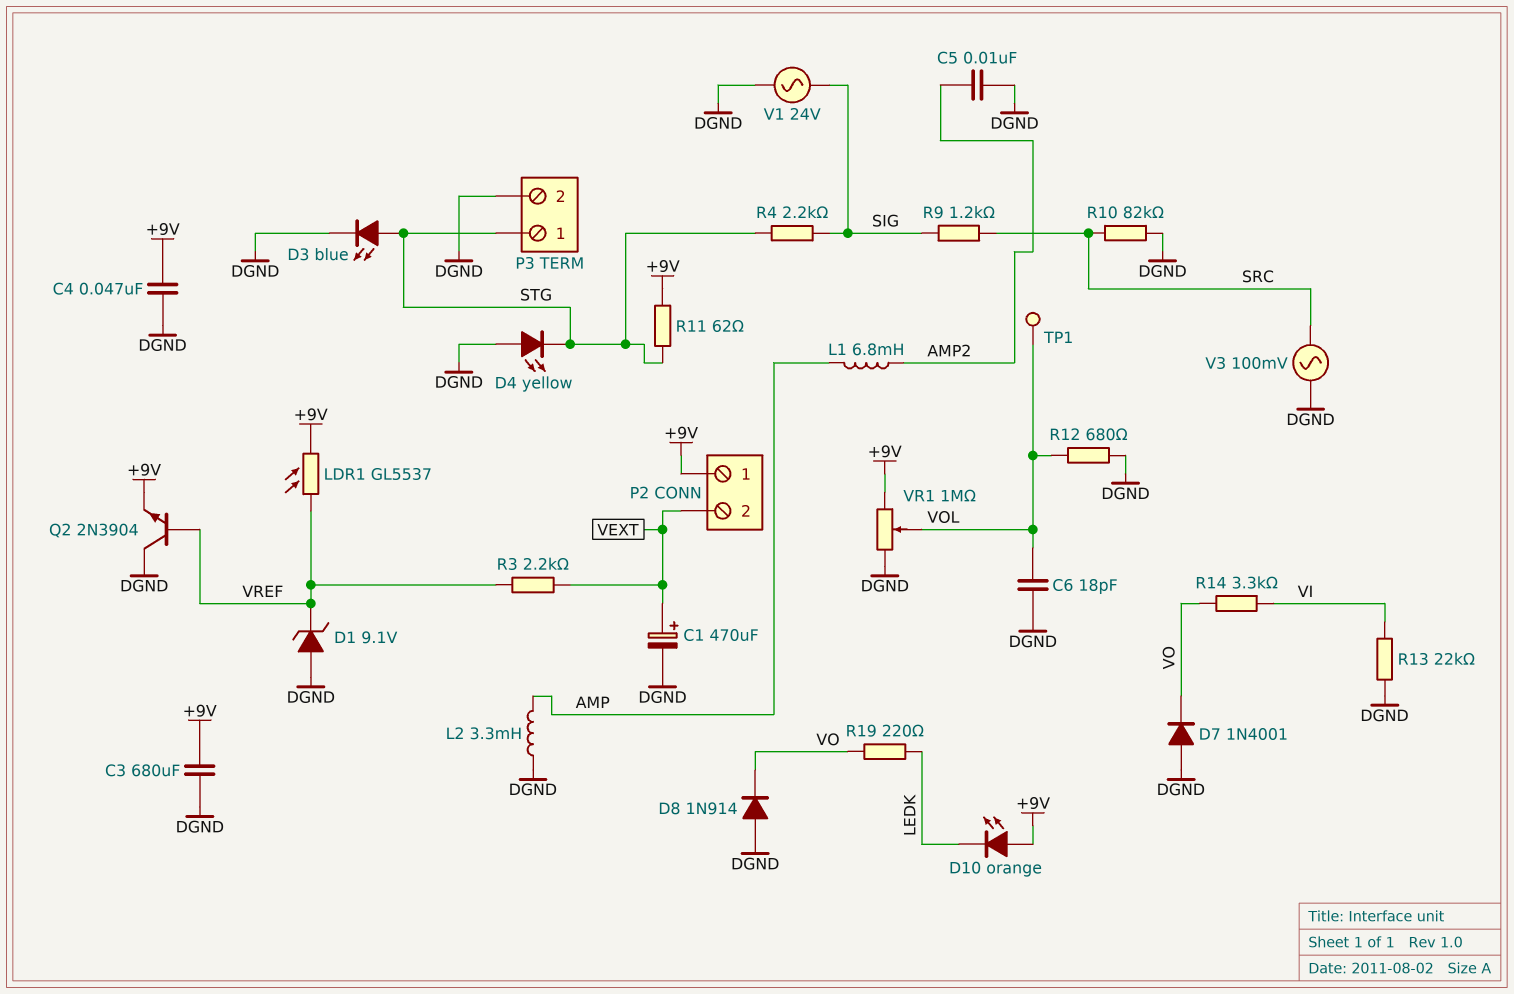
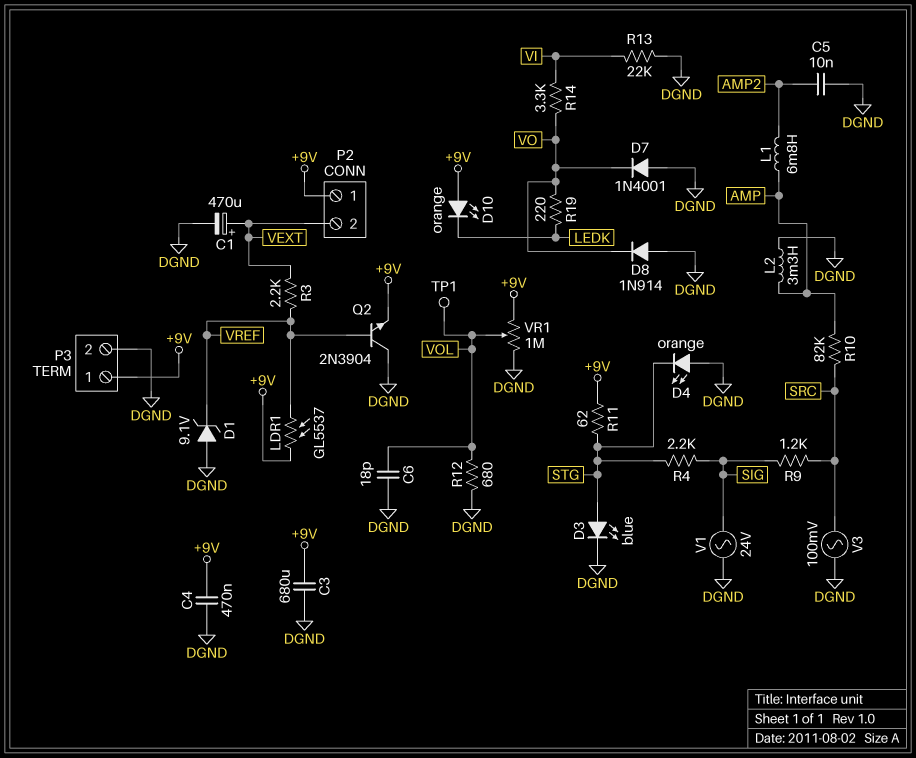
C4: 47nF (+9V, DGND) -> 470nF (+9V, DGND)
D4: LED yellow (A DGND, K STG) -> LED orange (A DGND, K STG)
P3 pin 1: STG -> +9V
R10: 82k (DGND, SRC) -> 82k (AMP, SRC)

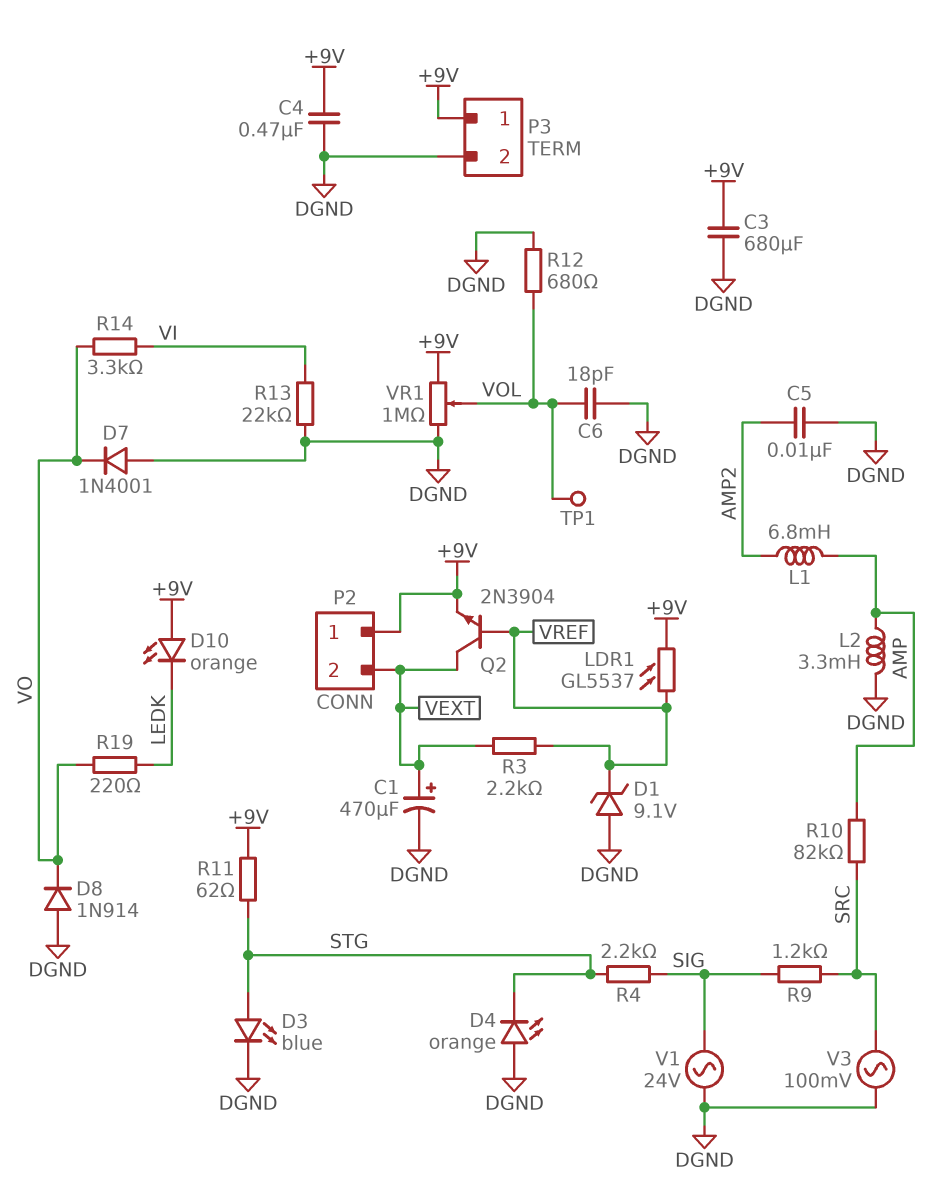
Q2: NPN 2N3904 (B VREF, C DGND, E +9V) -> NPN 2N3904 (B VREF, C VEXT, E +9V)

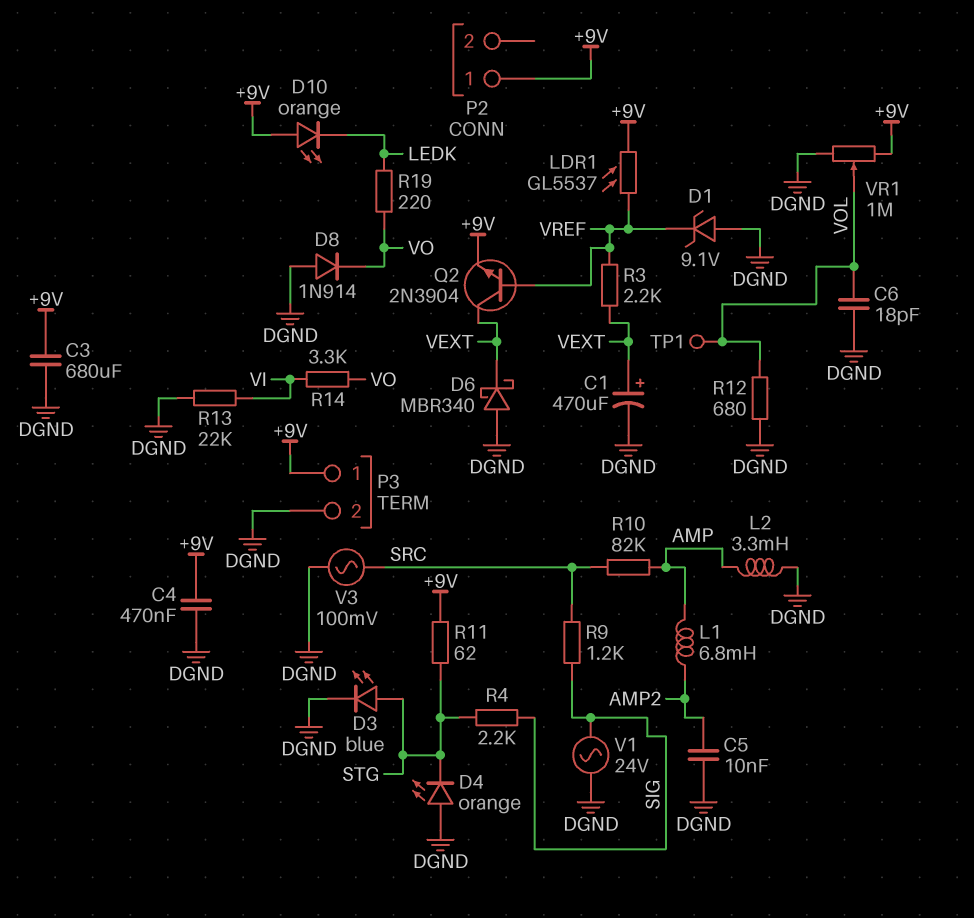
D6: none -> schottky MBR340 (A DGND, K VEXT)
D7: diode 1N4001 (A DGND, K VO) -> none
P2 pin 2: VEXT -> none

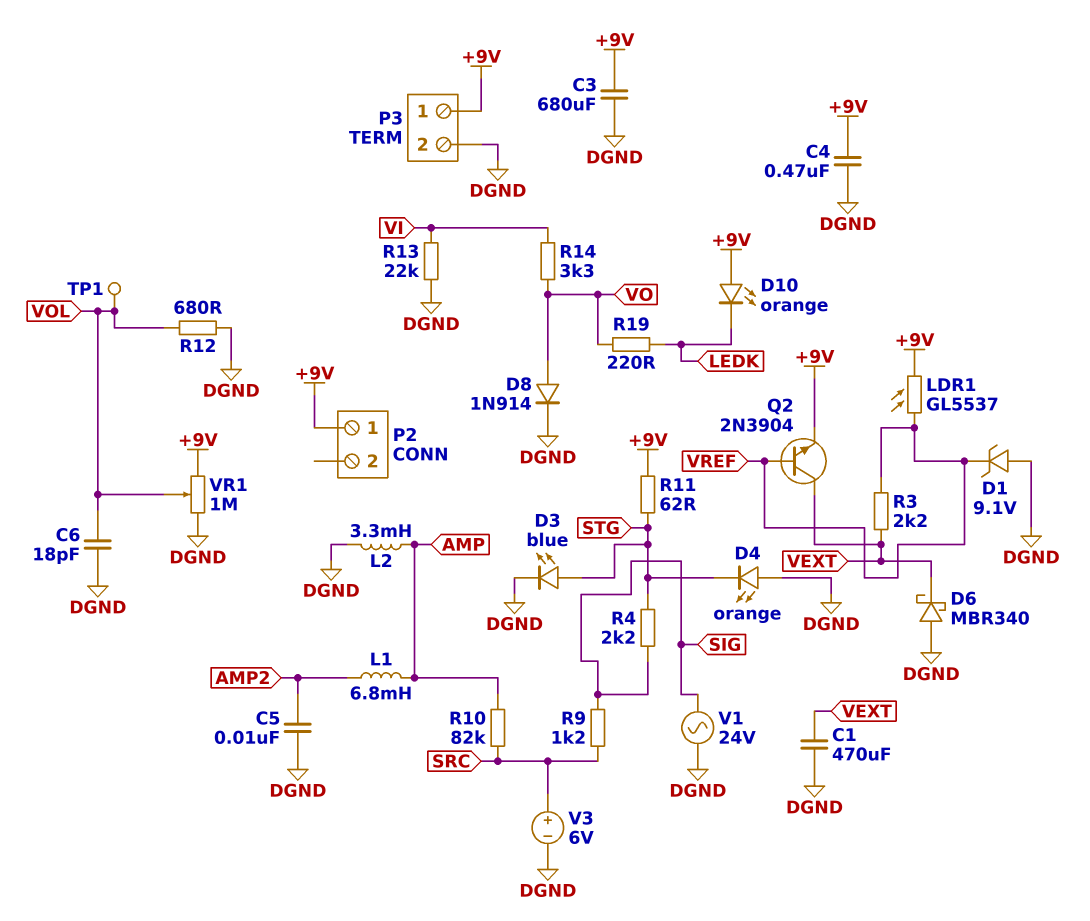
C1: 470uF (plus VEXT, minus DGND) -> 470uF (DGND, VEXT)
D8: diode 1N914 (A DGND, K VO) -> diode 1N914 (A VO, K DGND)
V3: AC 100mV (DGND, SRC) -> 6V (plus SRC, minus DGND)

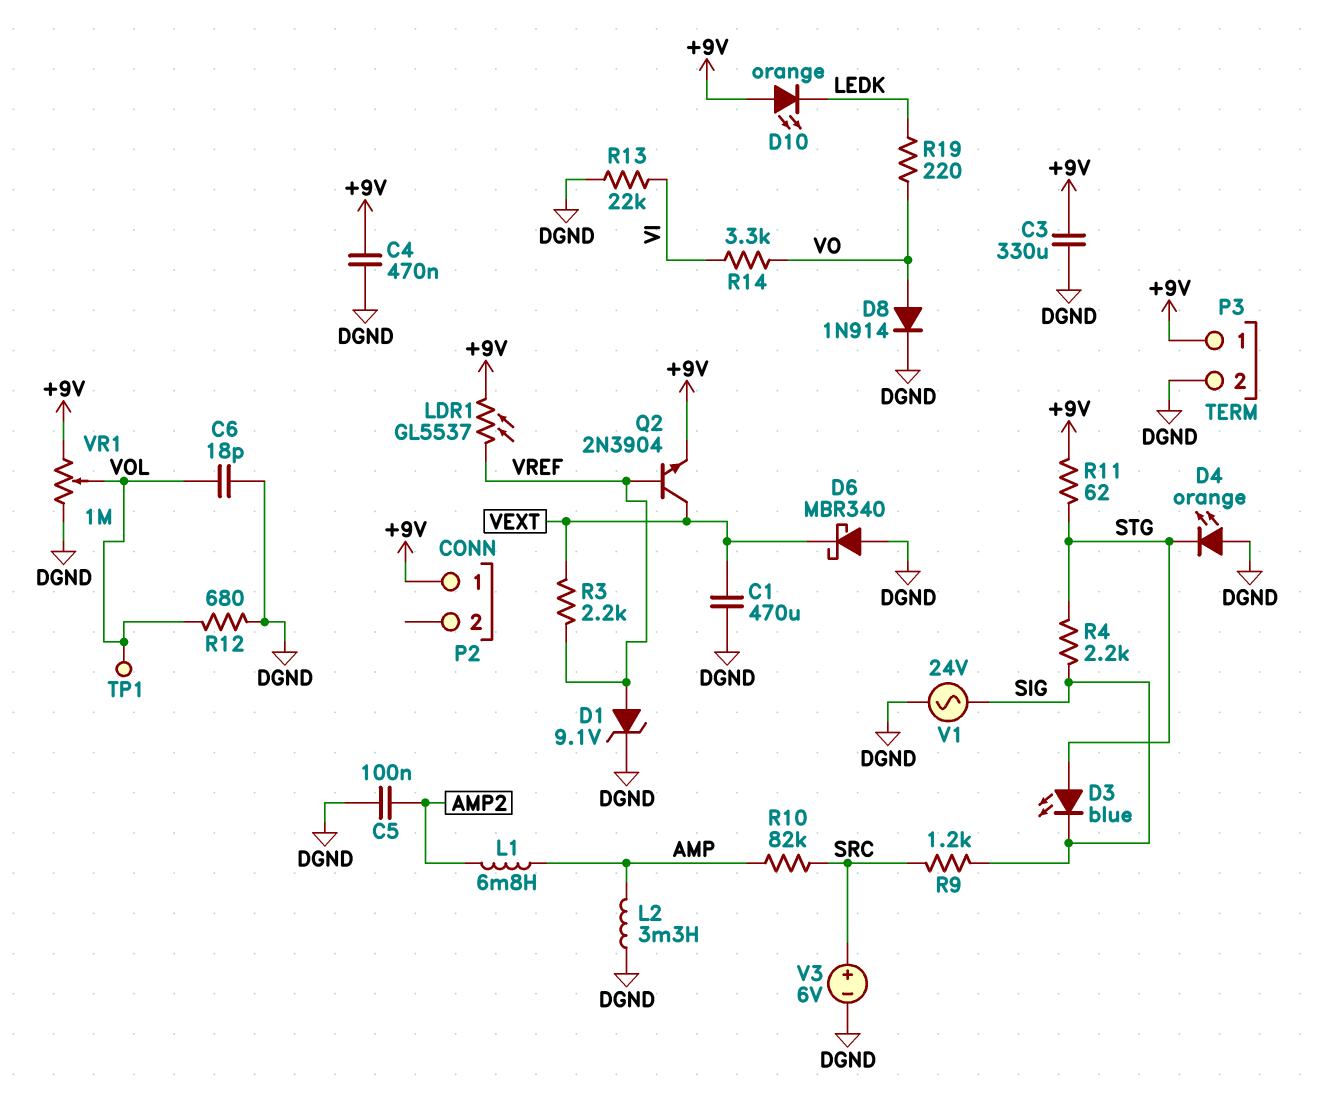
C3: 680uF (+9V, DGND) -> 330uF (+9V, DGND)
C5: 10nF (AMP2, DGND) -> 100nF (AMP2, DGND)
D1: zener 9.1V (A DGND, K VREF) -> zener 9.1V (A VREF, K DGND)
D3: LED blue (A STG, K DGND) -> LED blue (A STG, K SIG)

